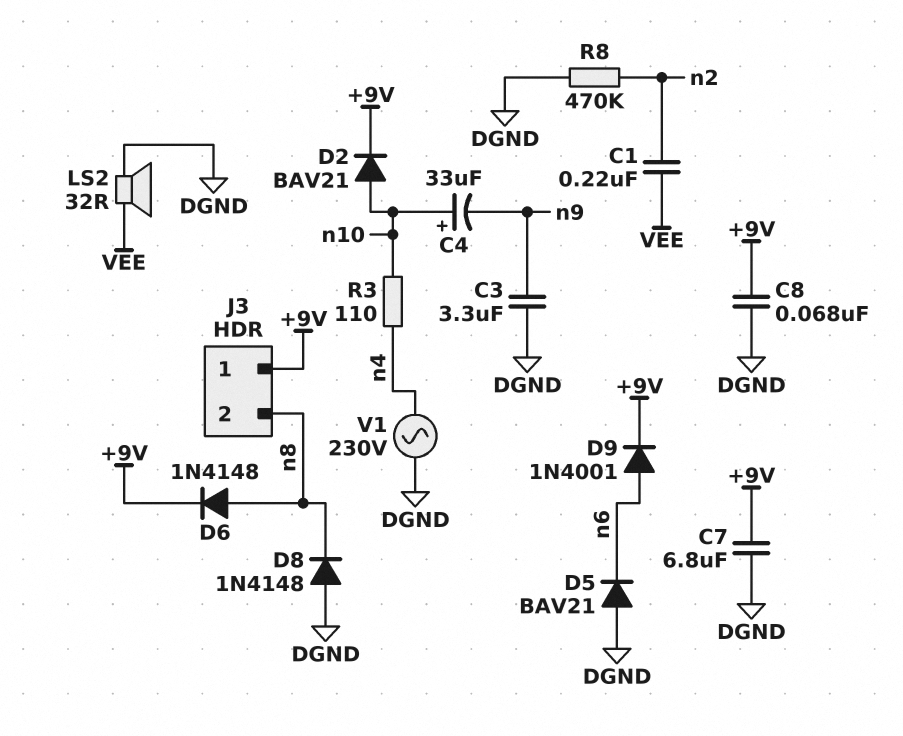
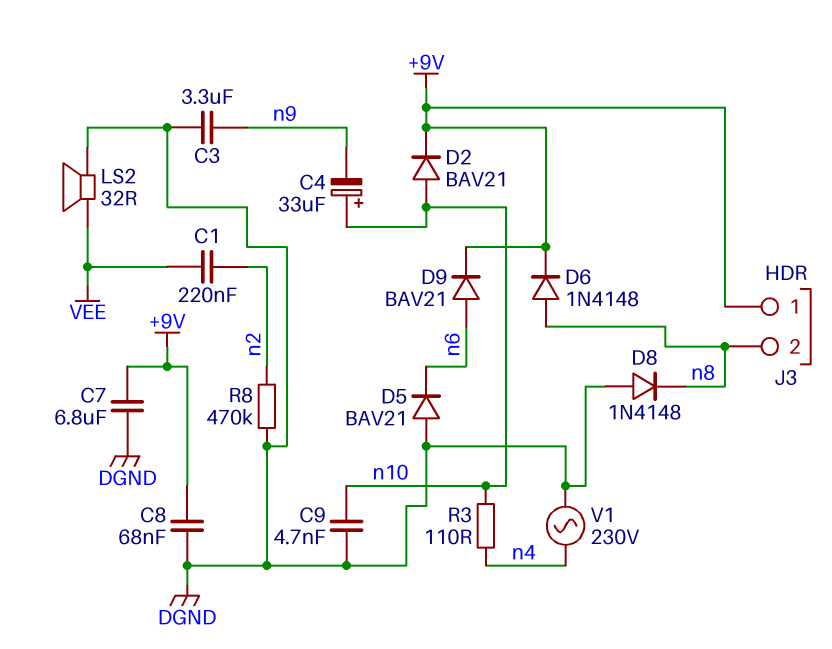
C9: none -> 4.7nF (DGND, n10)
D9: diode 1N4001 (A n6, K +9V) -> diode BAV21 (A n6, K +9V)

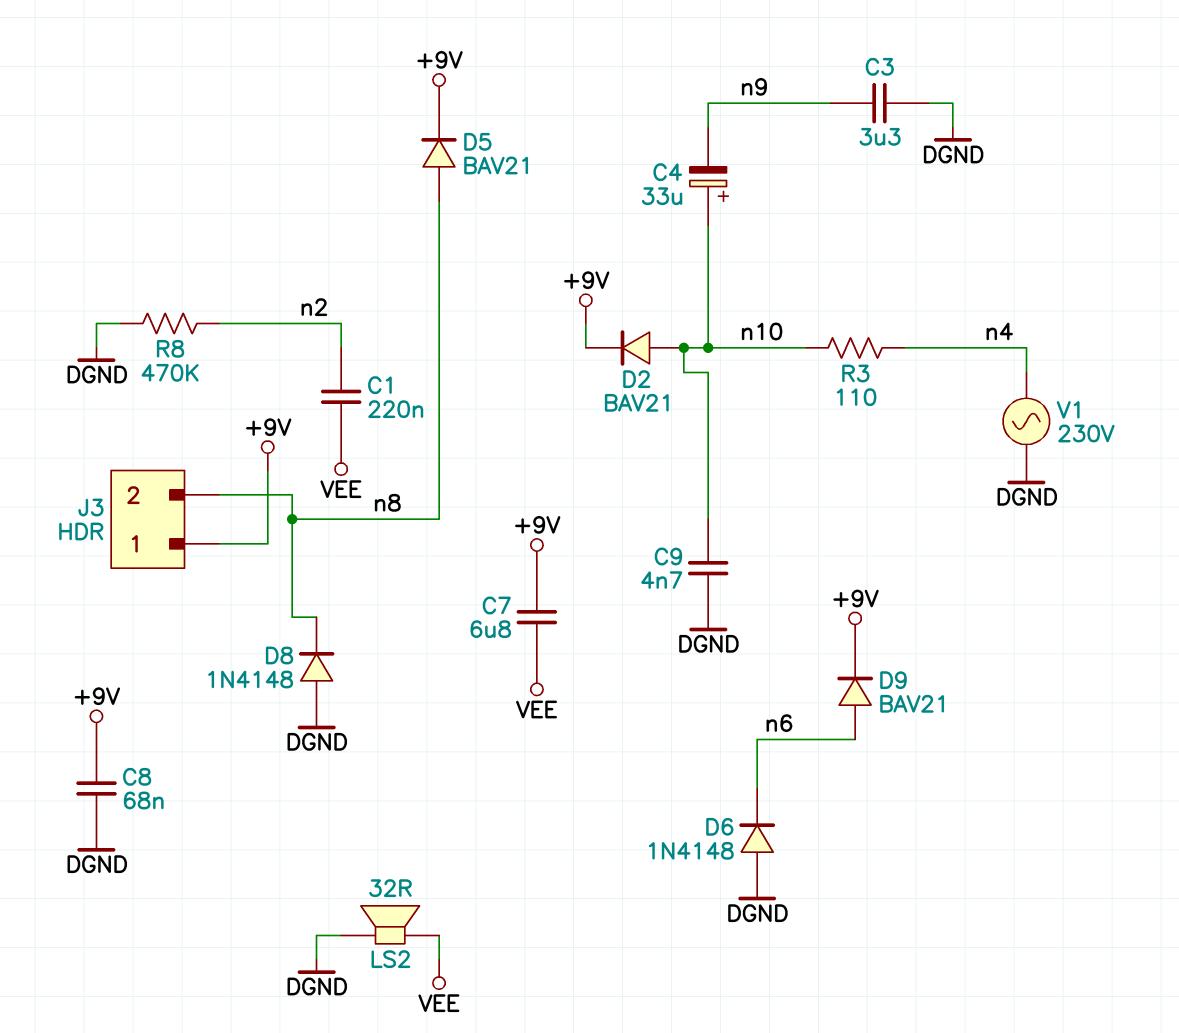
C7: 6.8uF (+9V, DGND) -> 6.8uF (+9V, VEE)
D5: diode BAV21 (A DGND, K n6) -> diode BAV21 (A n8, K +9V)
D6: diode 1N4148 (A n8, K +9V) -> diode 1N4148 (A DGND, K n6)

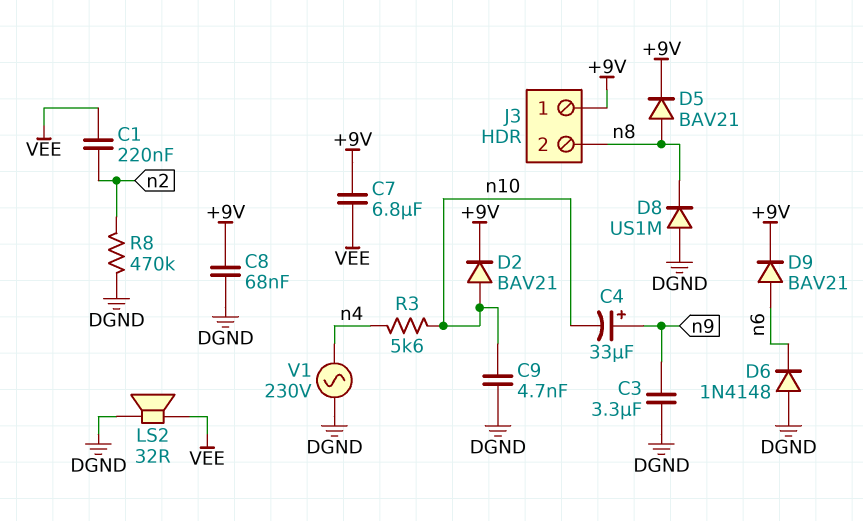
C4: 33uF (plus n10, minus n9) -> 33uF (plus n9, minus n10)
D8: diode 1N4148 (A DGND, K n8) -> diode US1M (A DGND, K n8)
R3: 110 (n4, n10) -> 5.6k (n4, n10)

